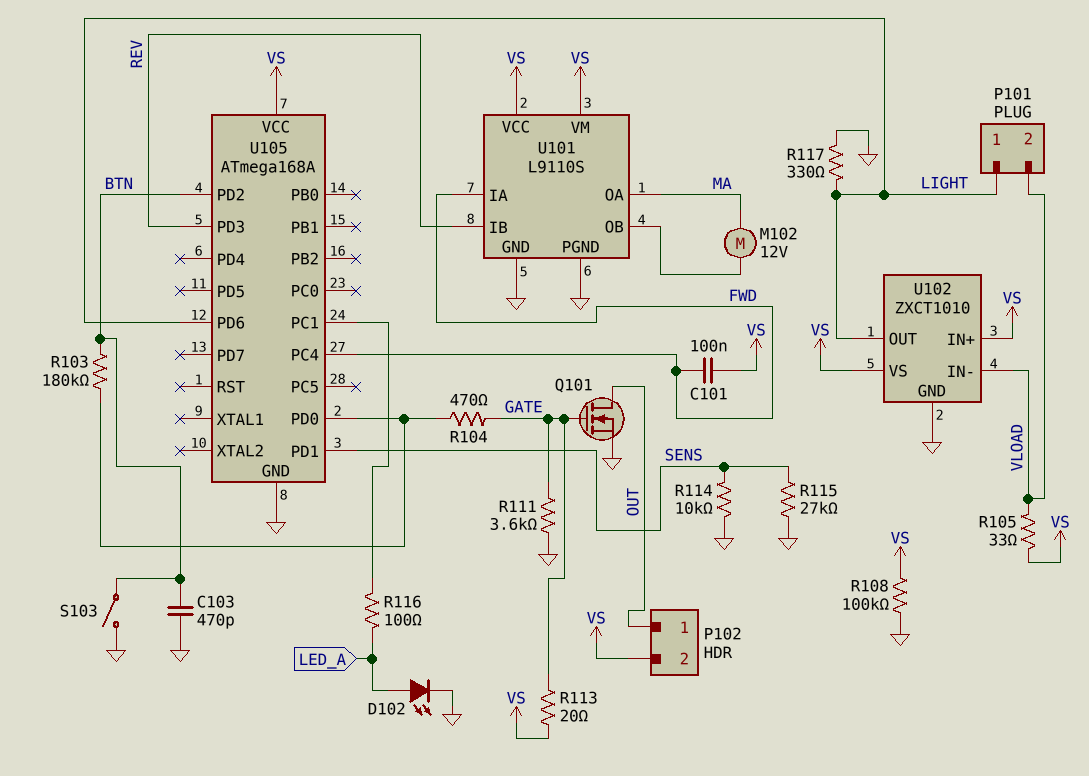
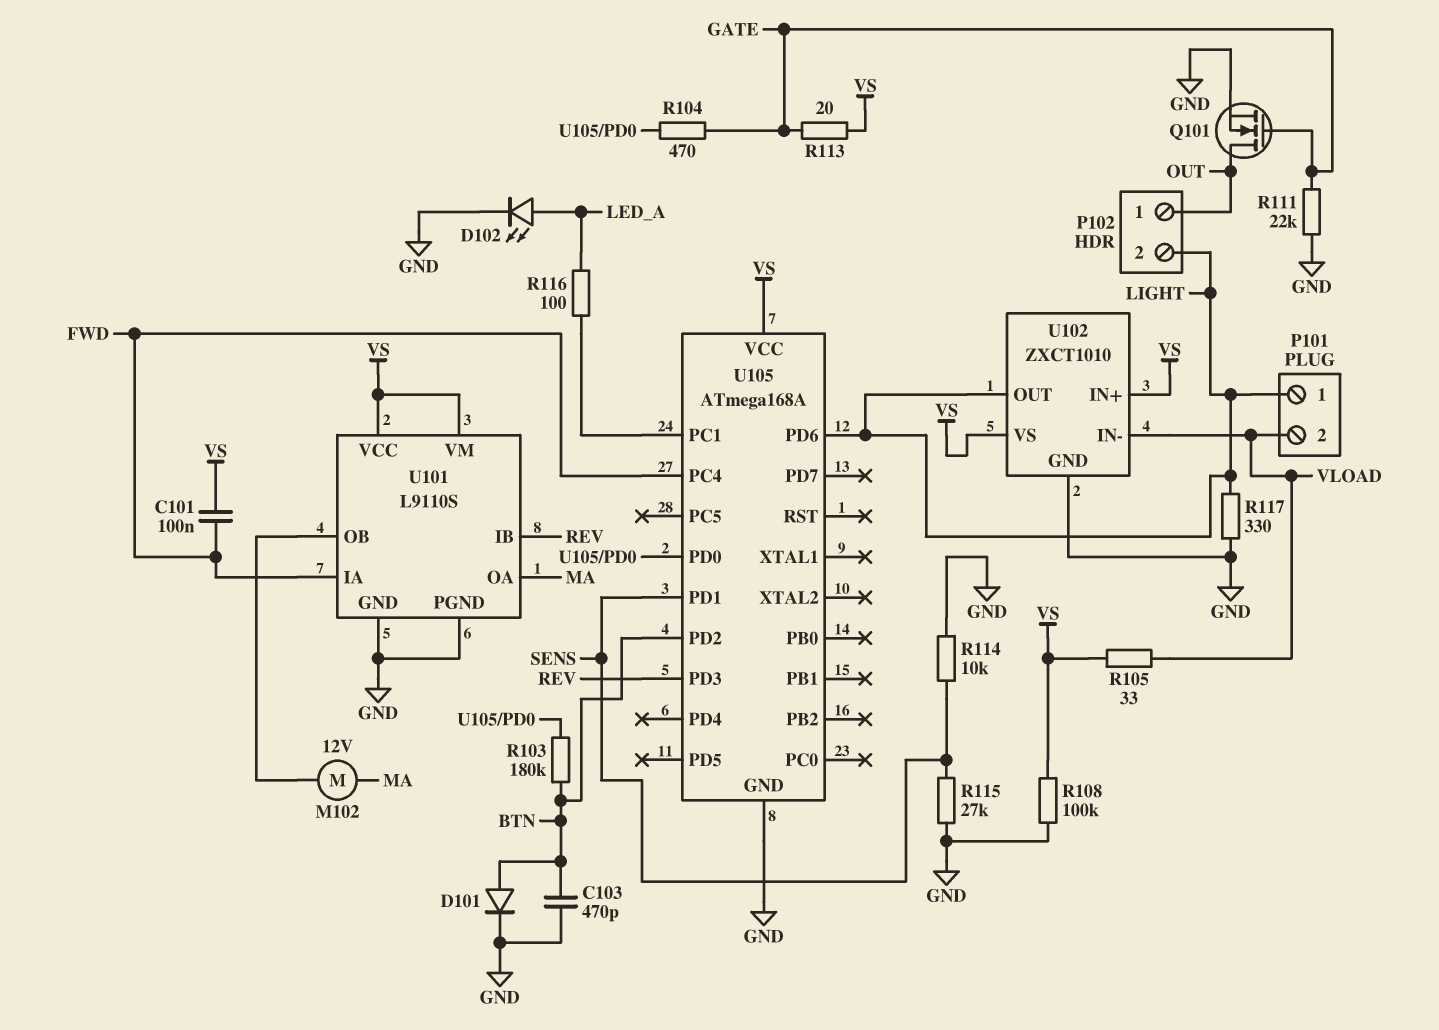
D101: none -> diode (A BTN, K GND)
P102 pin 2: VS -> LIGHT
R111: 3.6k (GATE, GND) -> 22k (GATE, GND)
S103: switch (BTN, GND) -> none

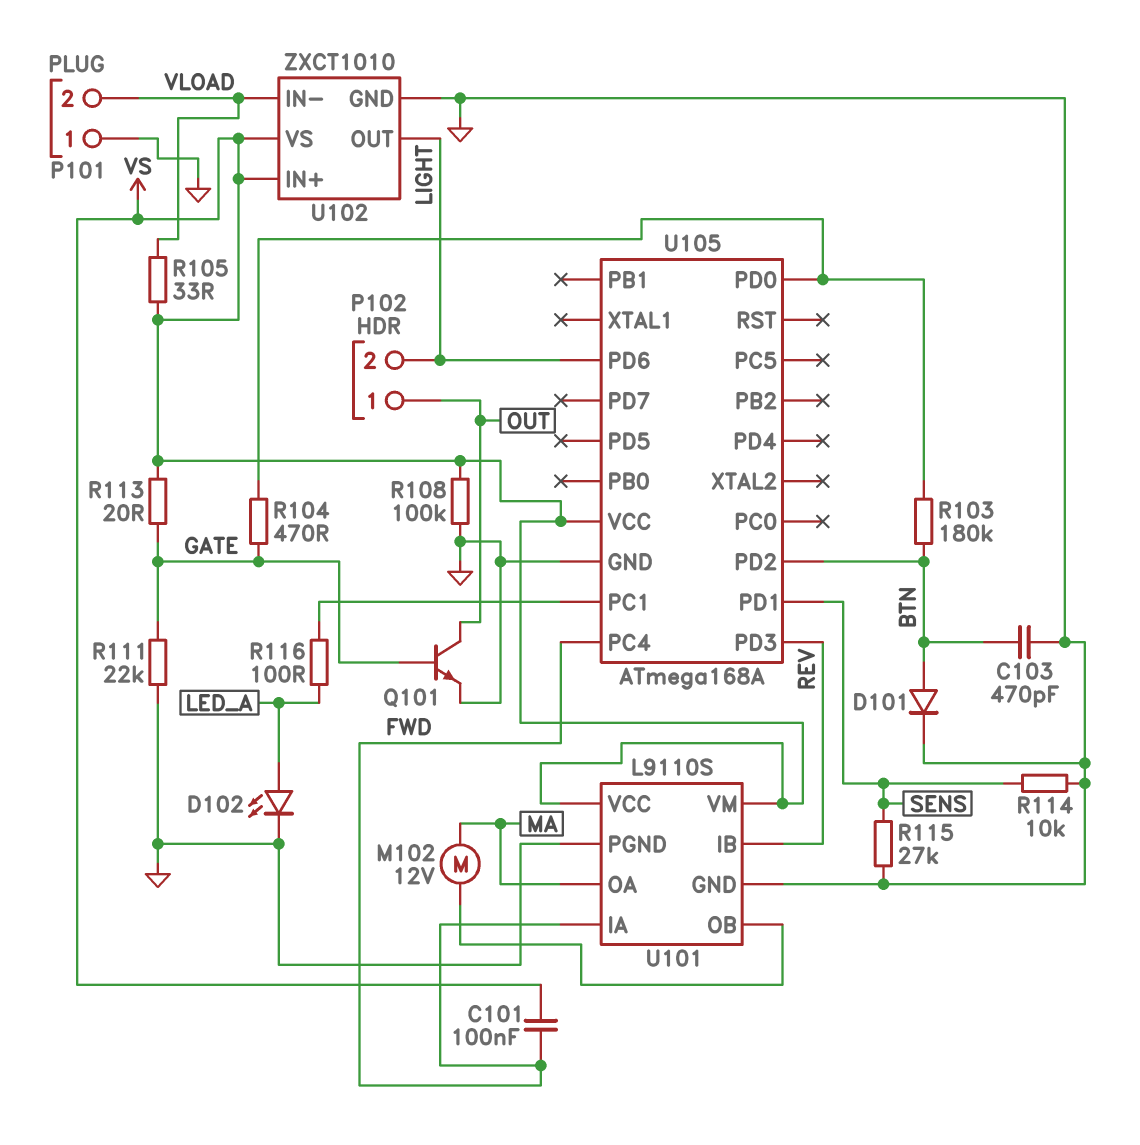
P101 pin 1: LIGHT -> GND
Q101: NMOS (G GATE, D OUT, S GND) -> NPN (B GATE, C OUT, E GND)
R117: 330 (GND, LIGHT) -> none

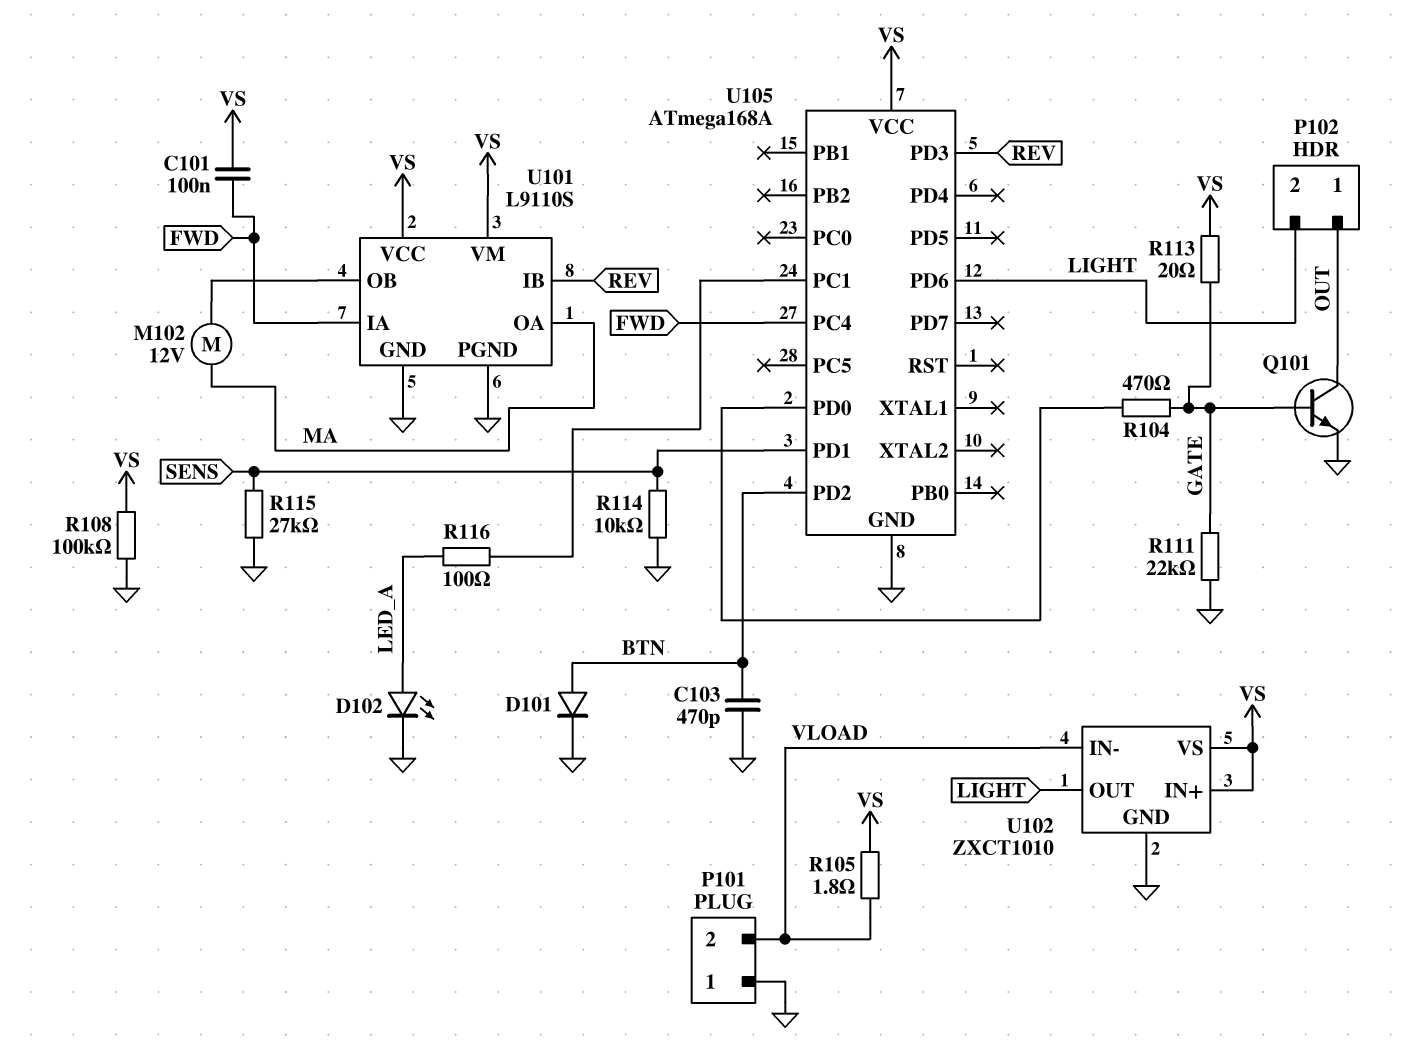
R103: 180k (BTN, U105/PD0) -> none
R105: 33 (VLOAD, VS) -> 1.8 (VLOAD, VS)

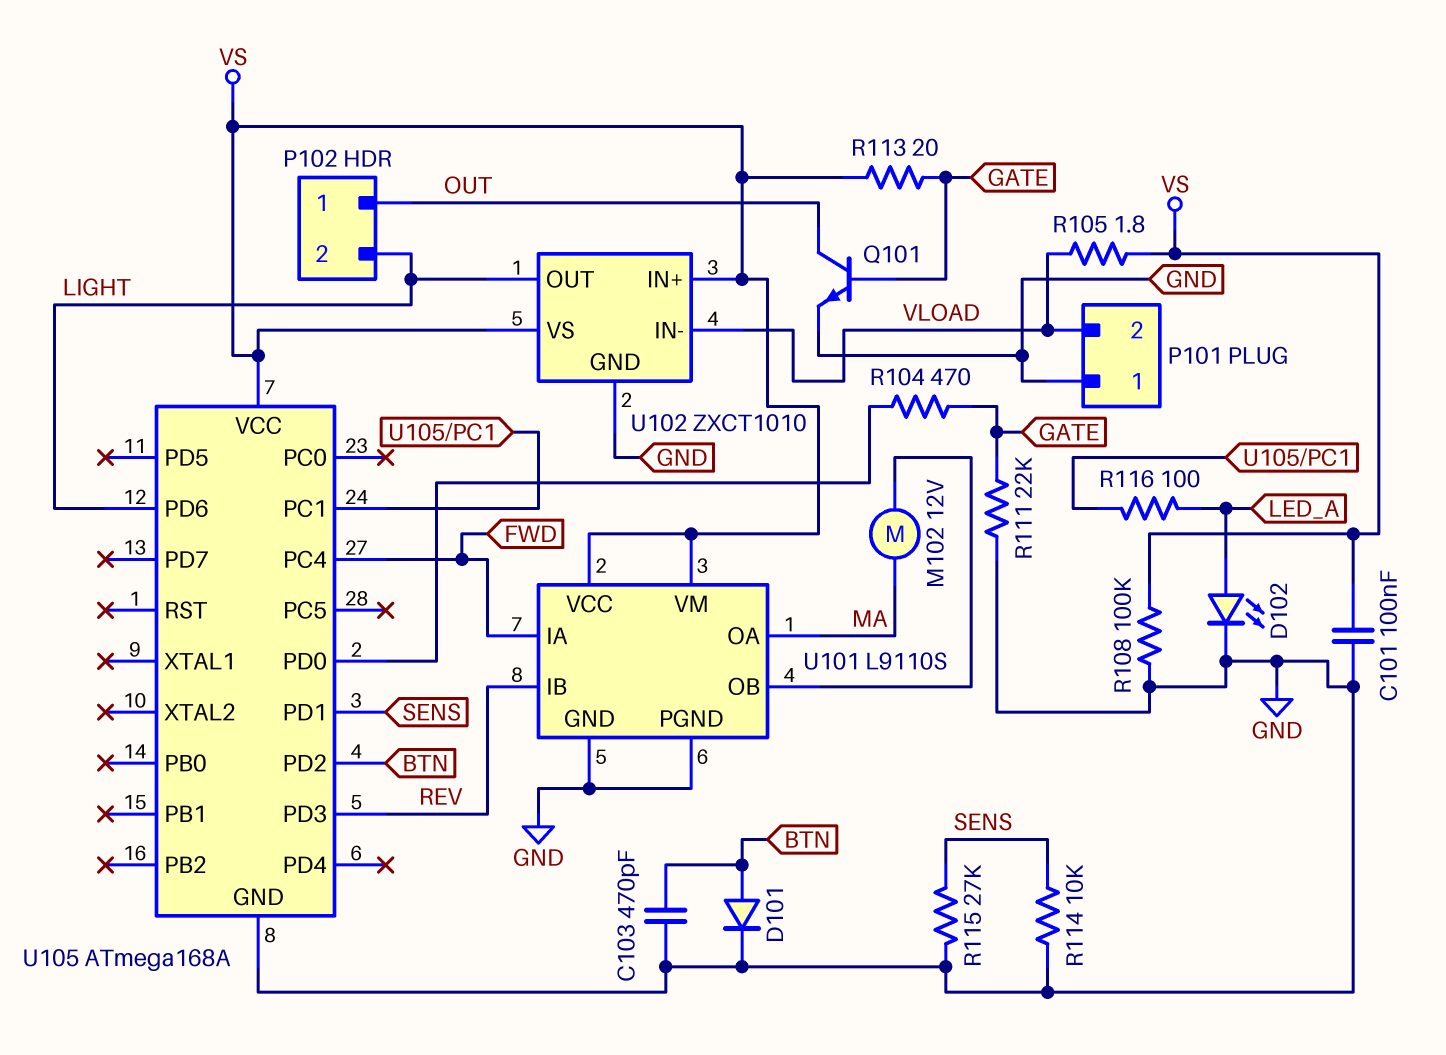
C101: 100nF (FWD, VS) -> 100nF (GND, VS)

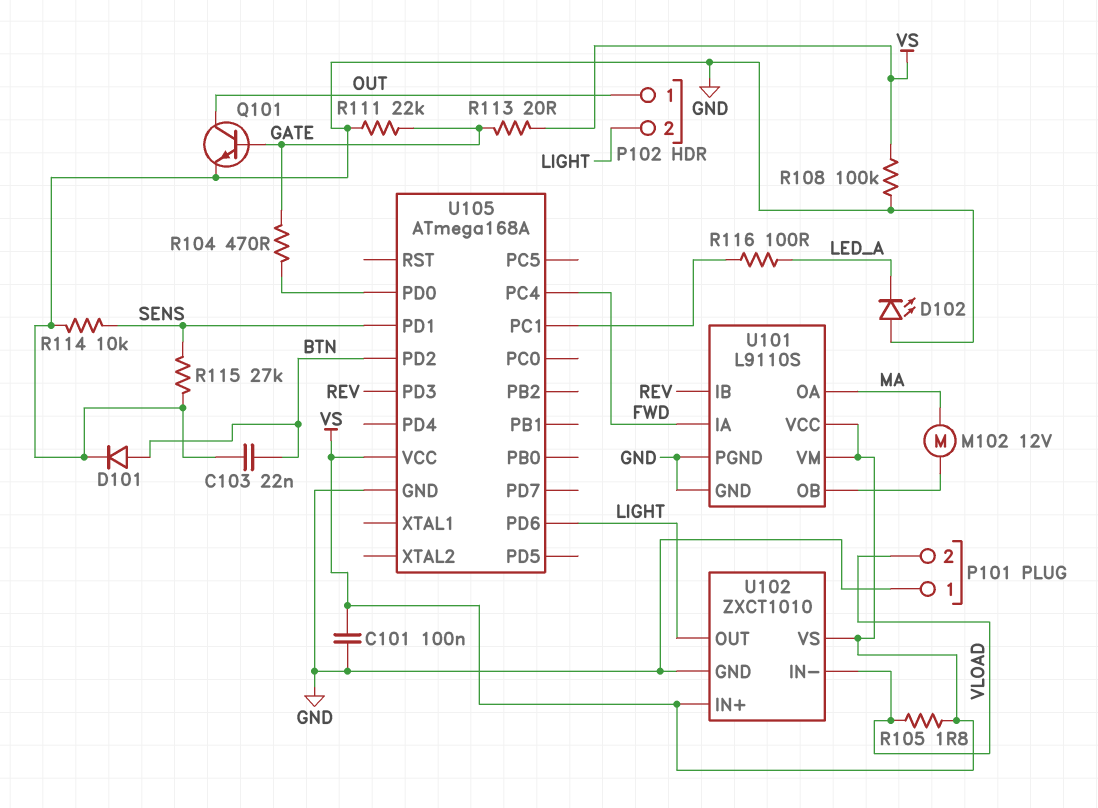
C103: 470pF (BTN, GND) -> 22nF (BTN, GND)
D102: LED (A LED_A, K GND) -> LED (A GND, K LED_A)

